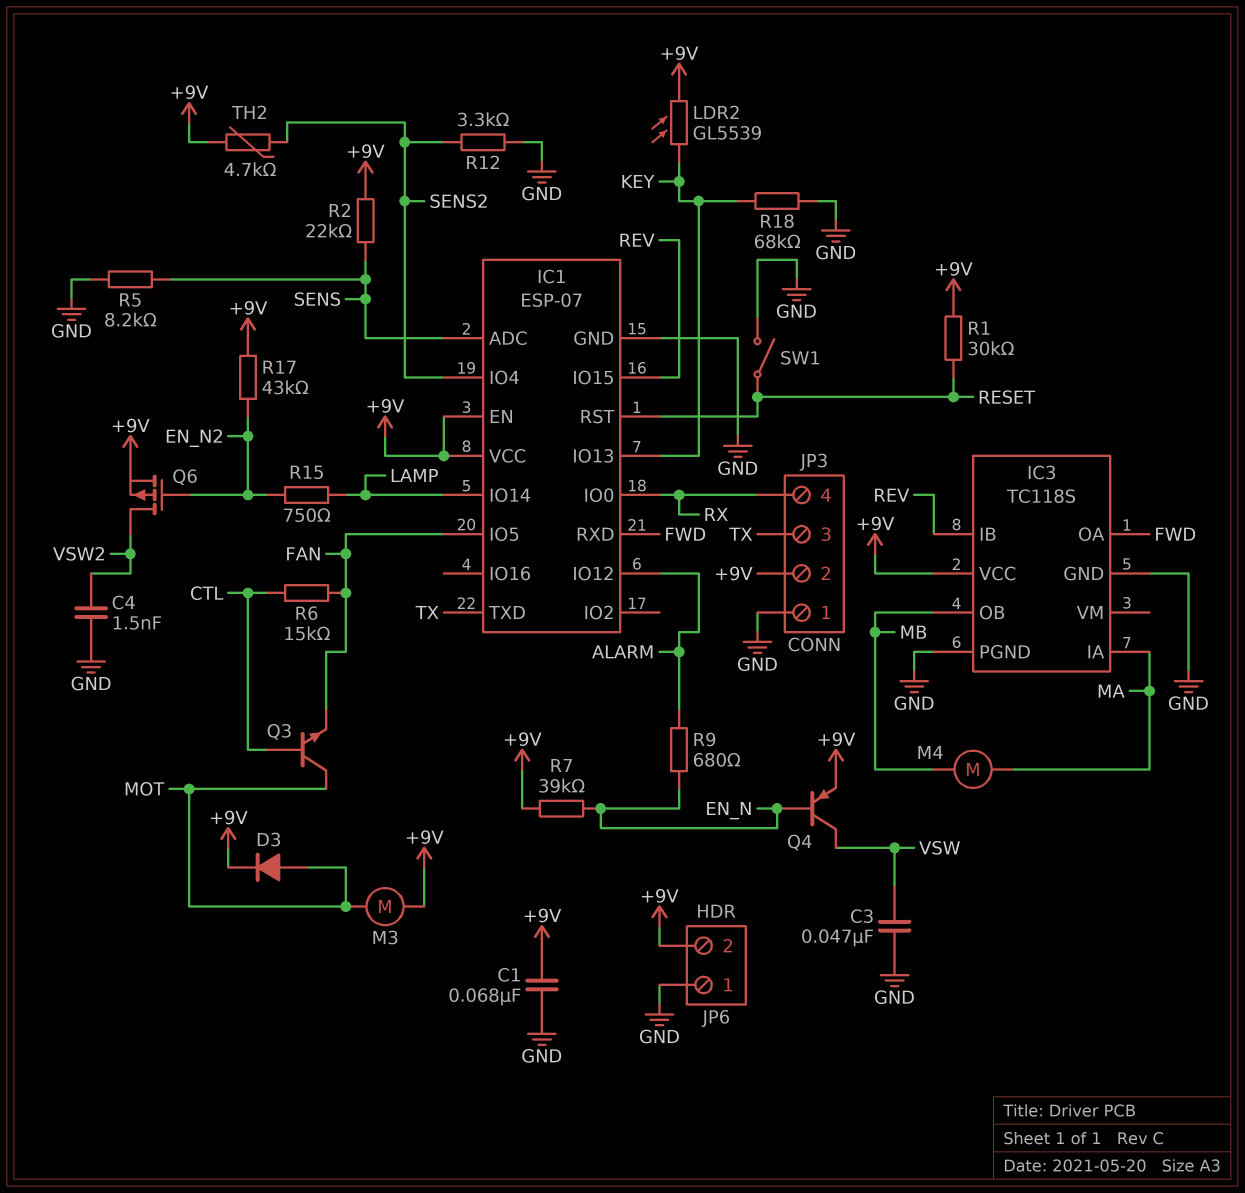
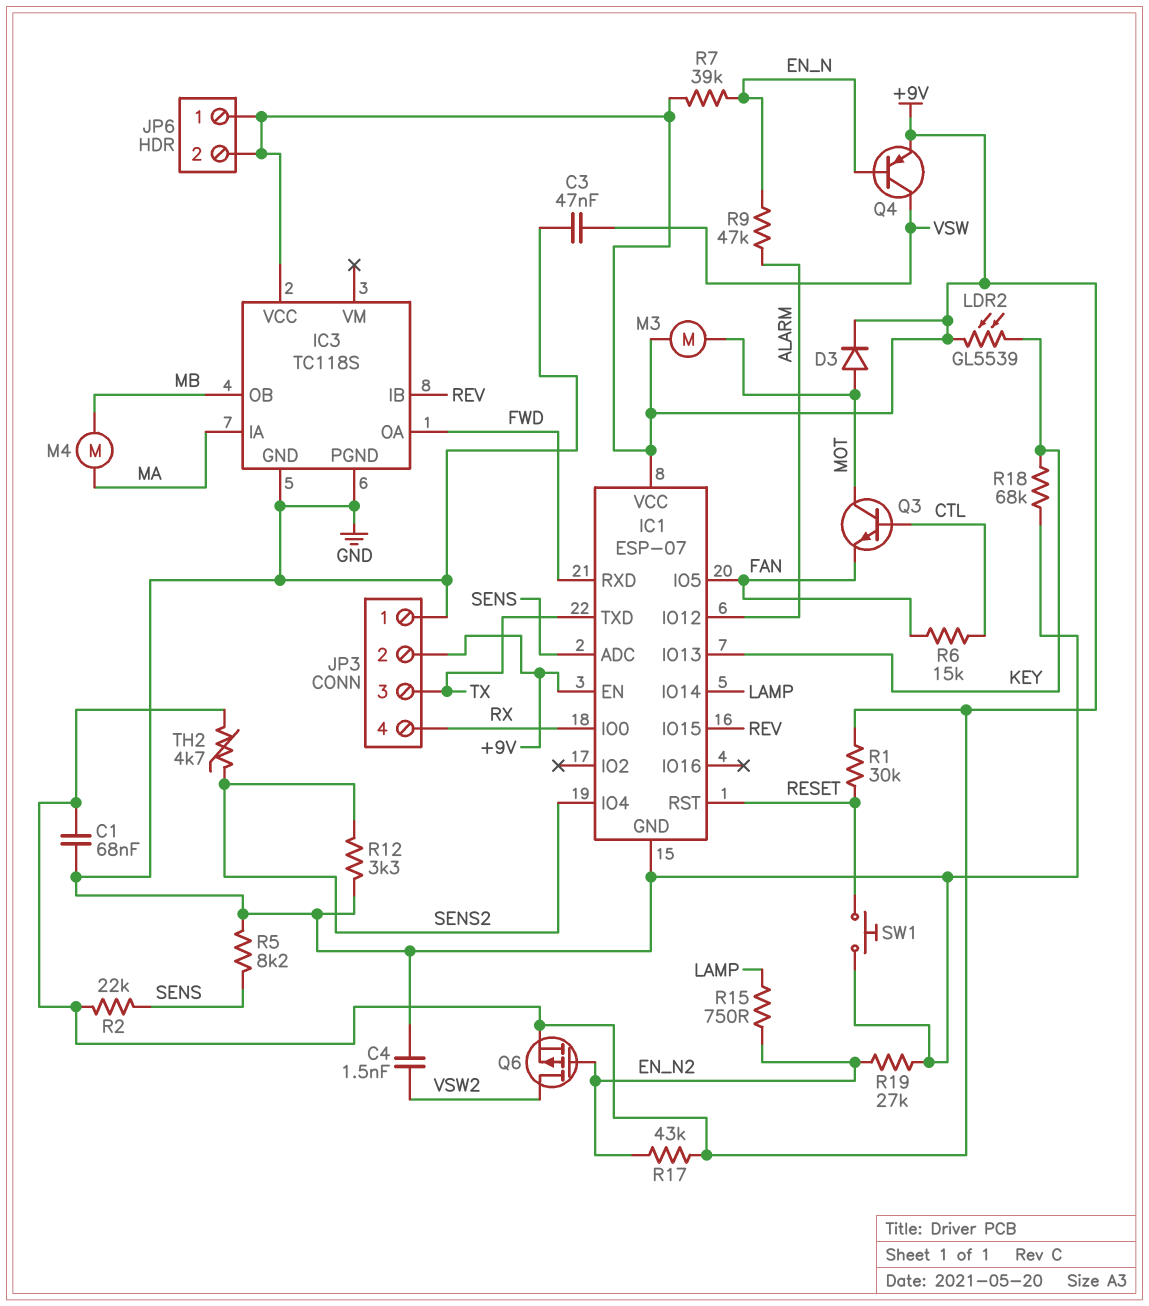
JP6 pin 1: GND -> +9V
R9: 680 (ALARM, EN_N) -> 47k (ALARM, EN_N)
R19: none -> 27k (EN_N2, GND)
SW1: switch (GND, RESET) -> button (GND, RESET)

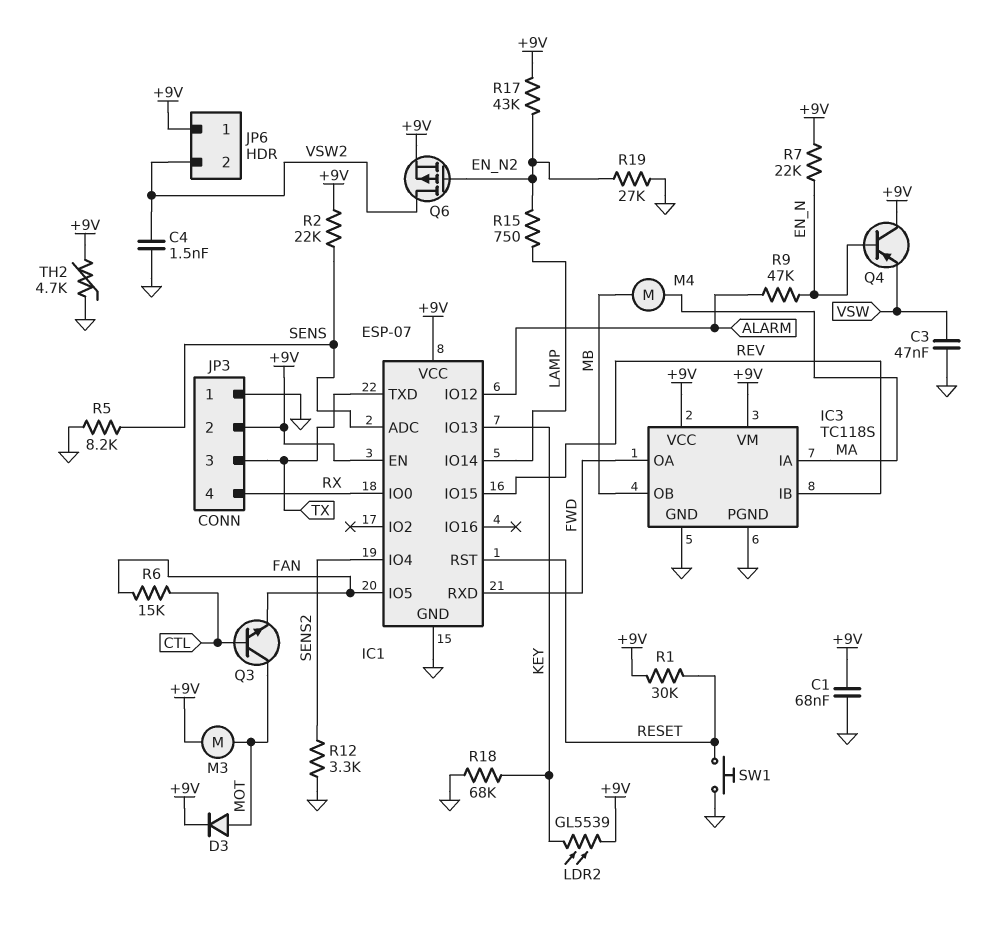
IC3 pin VM: none -> +9V
JP6 pin 2: +9V -> VSW2
Q4: PNP (B EN_N, C VSW, E +9V) -> PNP (B EN_N, C +9V, E VSW)
R7: 39k (+9V, EN_N) -> 22k (+9V, EN_N)
TH2: 4.7k (+9V, SENS2) -> 4.7k (+9V, GND)

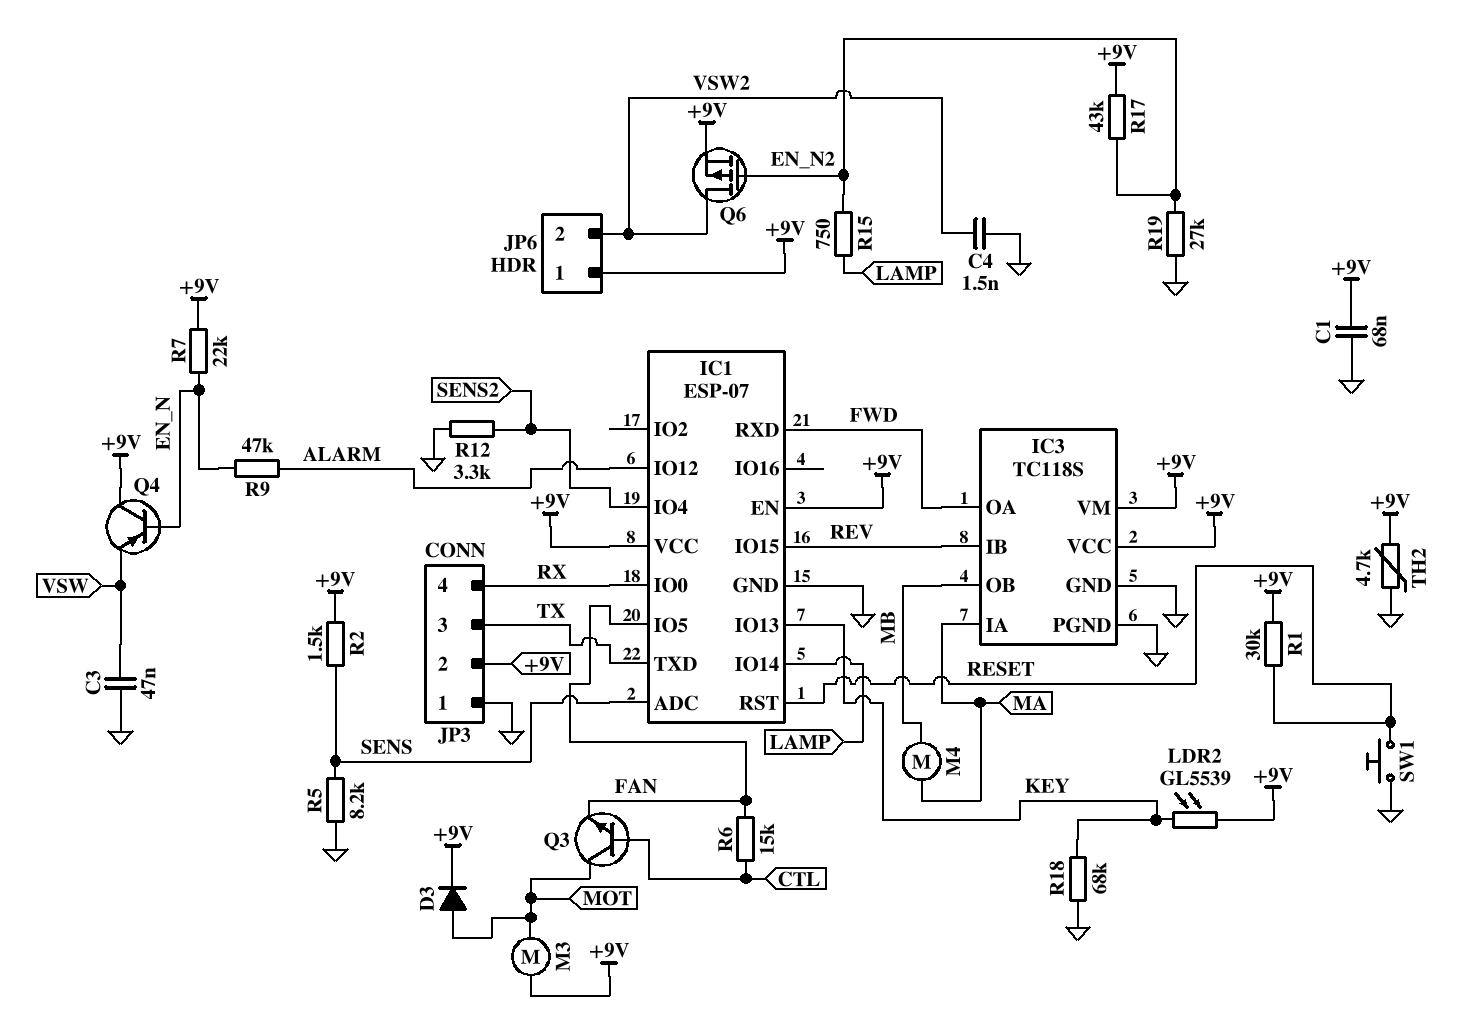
R2: 22k (+9V, SENS) -> 1.5k (+9V, SENS)

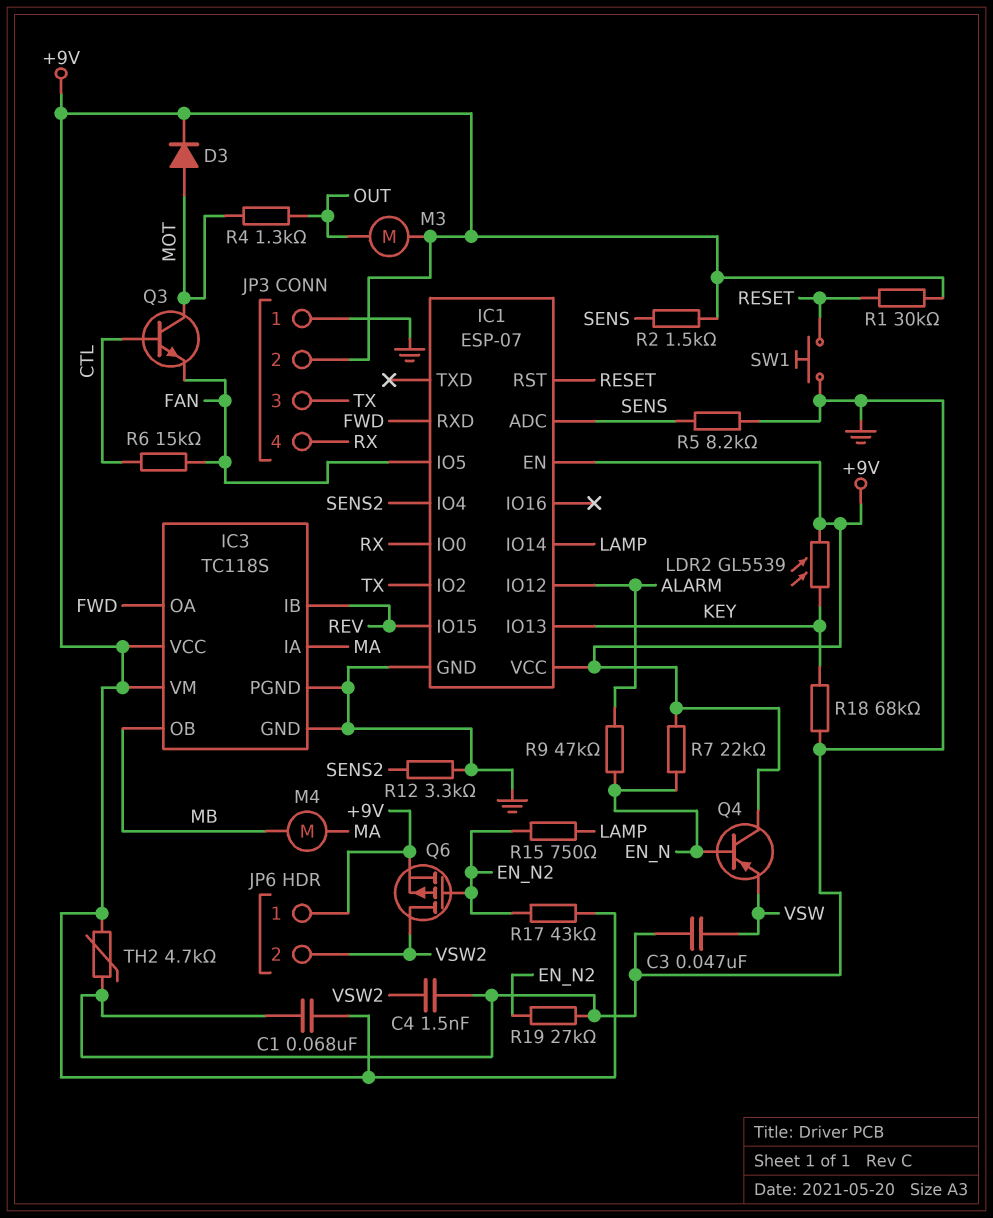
IC1 pin IO2: none -> TX
IC1 pin TXD: TX -> none
M3: motor (+9V, MOT) -> motor (+9V, OUT)
R4: none -> 1.3k (MOT, OUT)

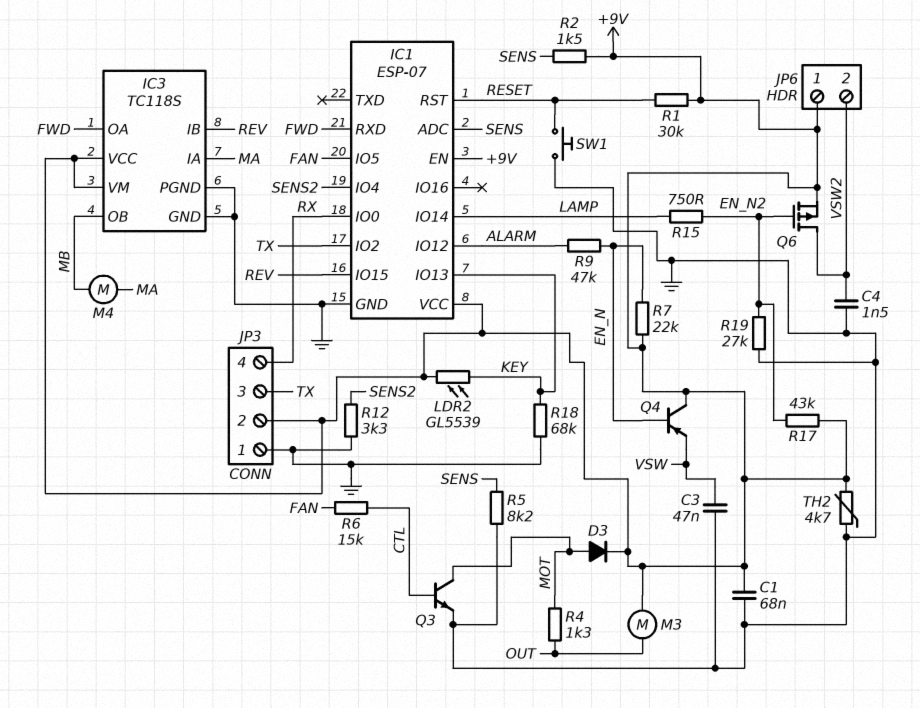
Q3: NPN (B CTL, C MOT, E FAN) -> NPN (B CTL, C MOT, E GND)

